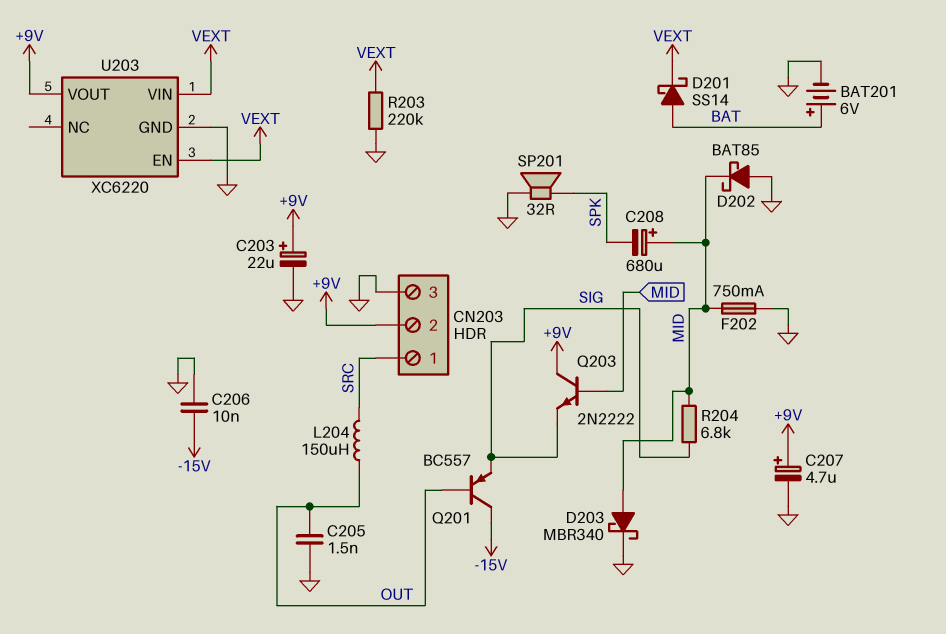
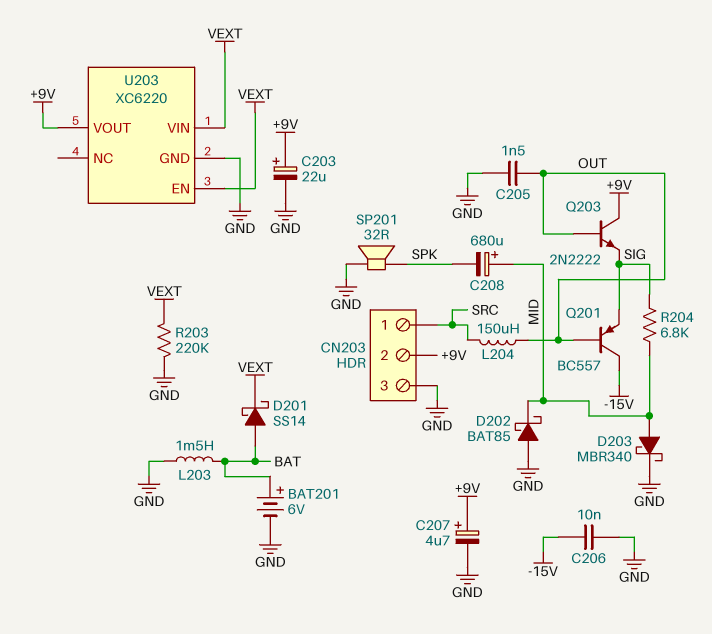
F202: 750mA (GND, MID) -> none
L203: none -> 1.5mH (BAT, GND)
Q203: NPN 2N2222 (B MID, C +9V, E SIG) -> NPN 2N2222 (B OUT, C +9V, E SIG)

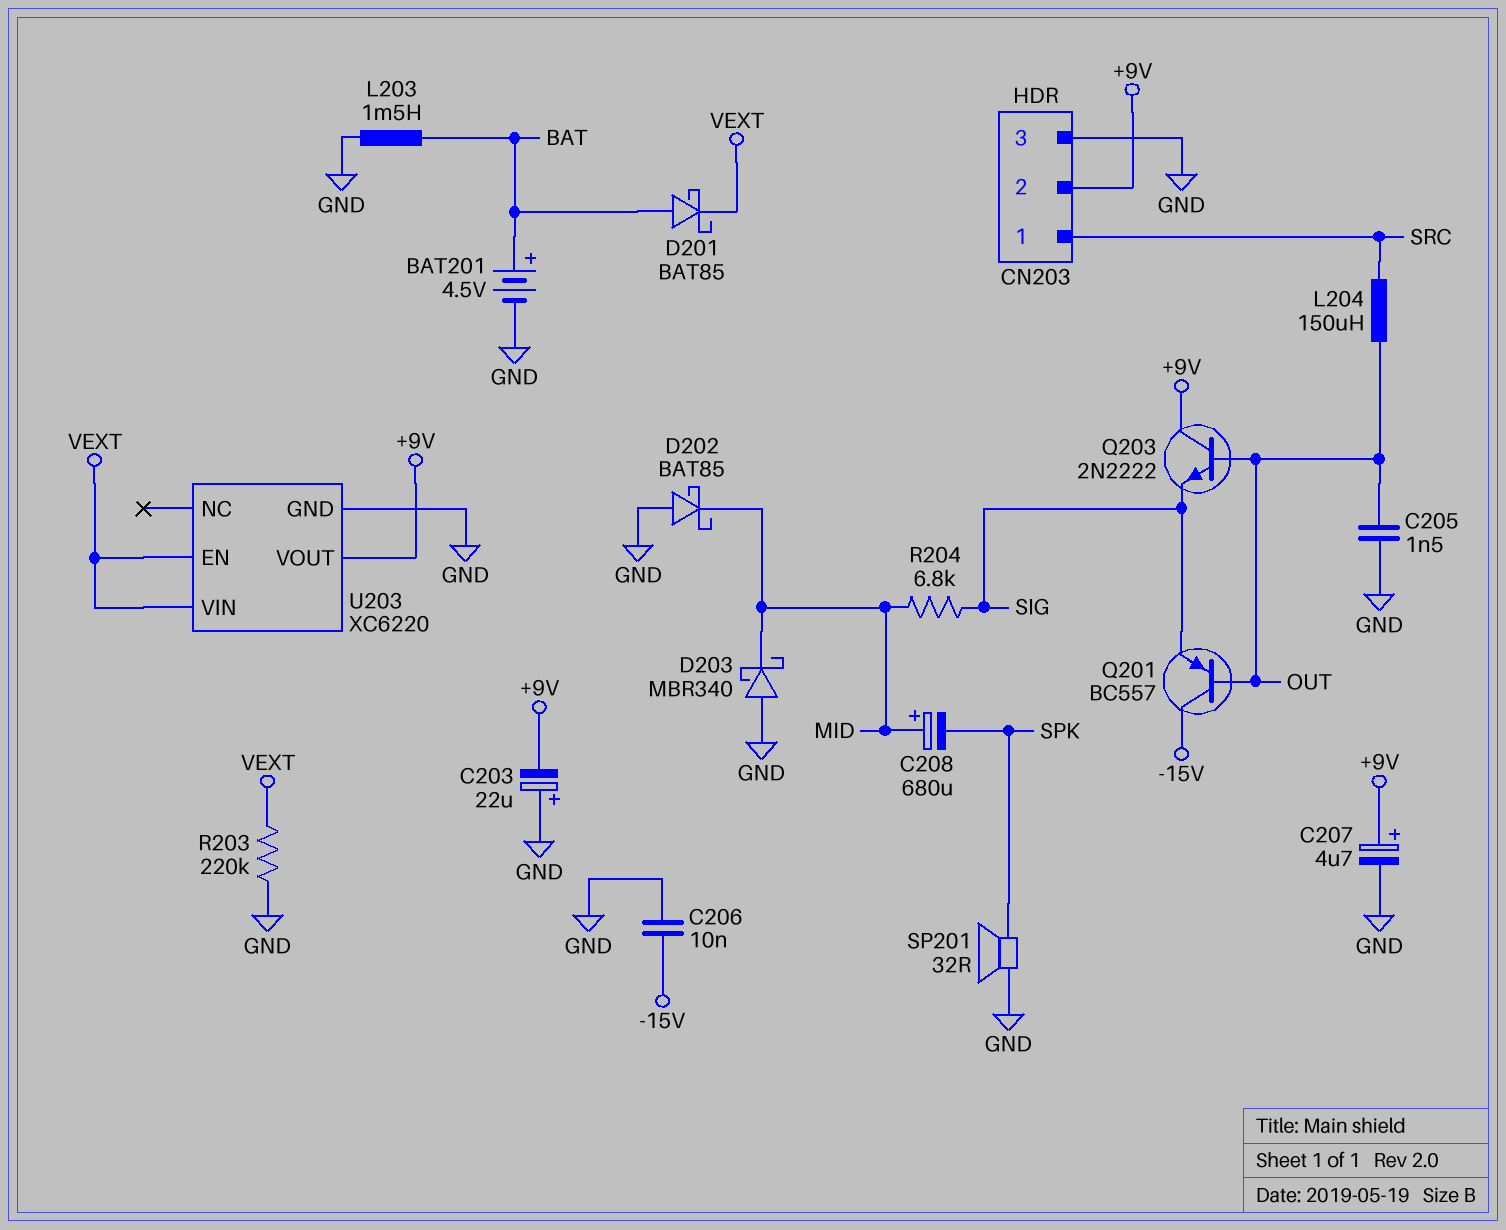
BAT201: 6V (plus BAT, minus GND) -> 4.5V (plus BAT, minus GND)
C203: 22uF (plus +9V, minus GND) -> 22uF (plus GND, minus +9V)
D201: schottky SS14 (A BAT, K VEXT) -> schottky BAT85 (A BAT, K VEXT)
D203: schottky MBR340 (A MID, K GND) -> schottky MBR340 (A GND, K MID)

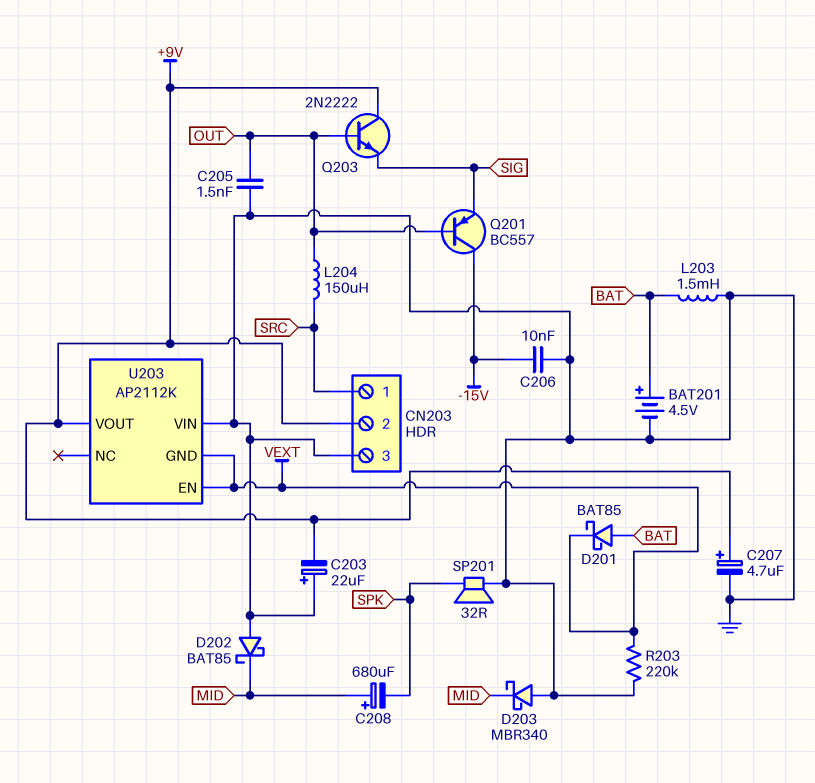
R204: 6.8k (MID, SIG) -> none
U203: XC6220 -> AP2112K
U203 pin GND: GND -> VEXT
U203 pin VIN: VEXT -> GND

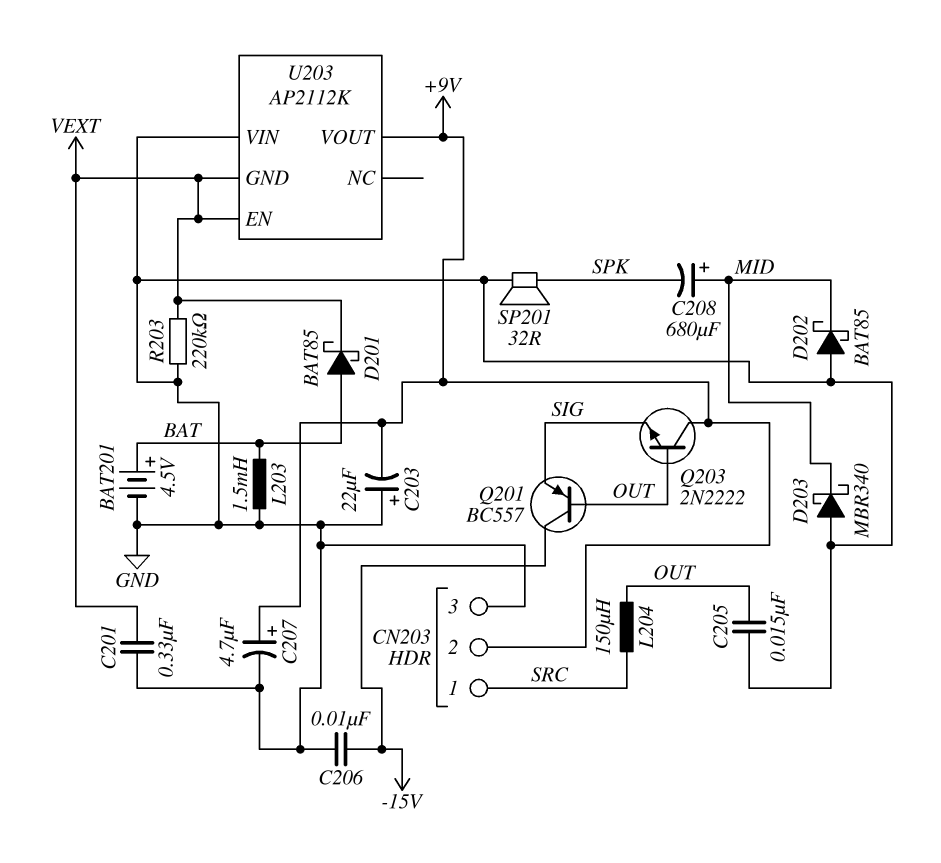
C201: none -> 330nF (GND, VEXT)
C205: 1.5nF (GND, OUT) -> 15nF (GND, OUT)

